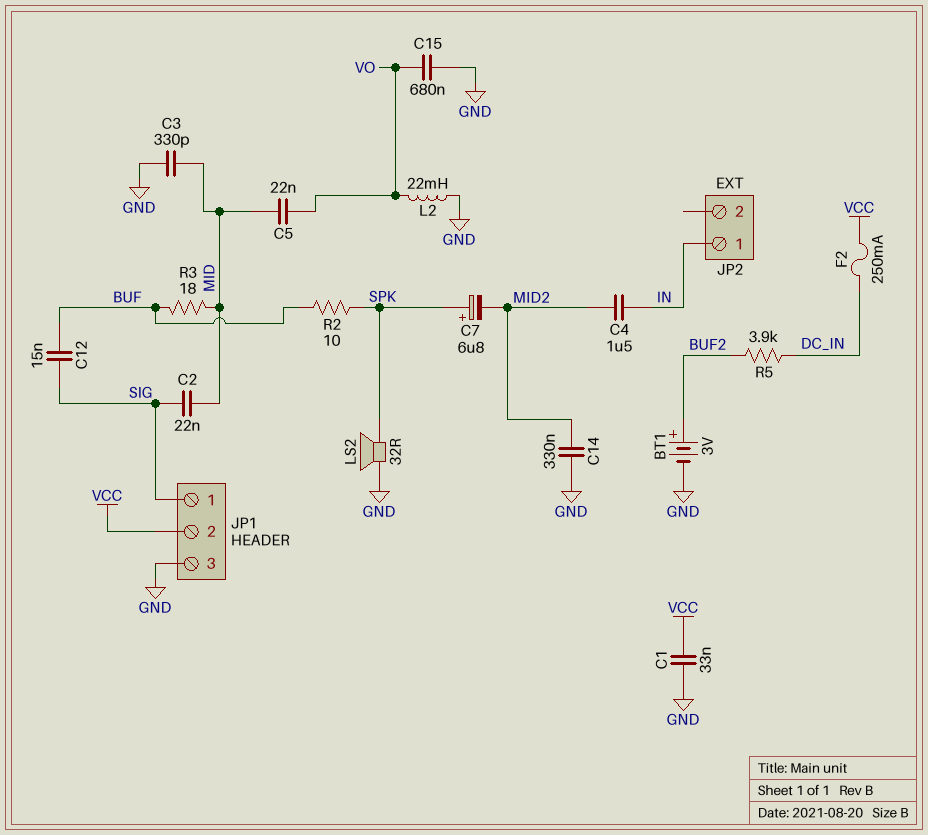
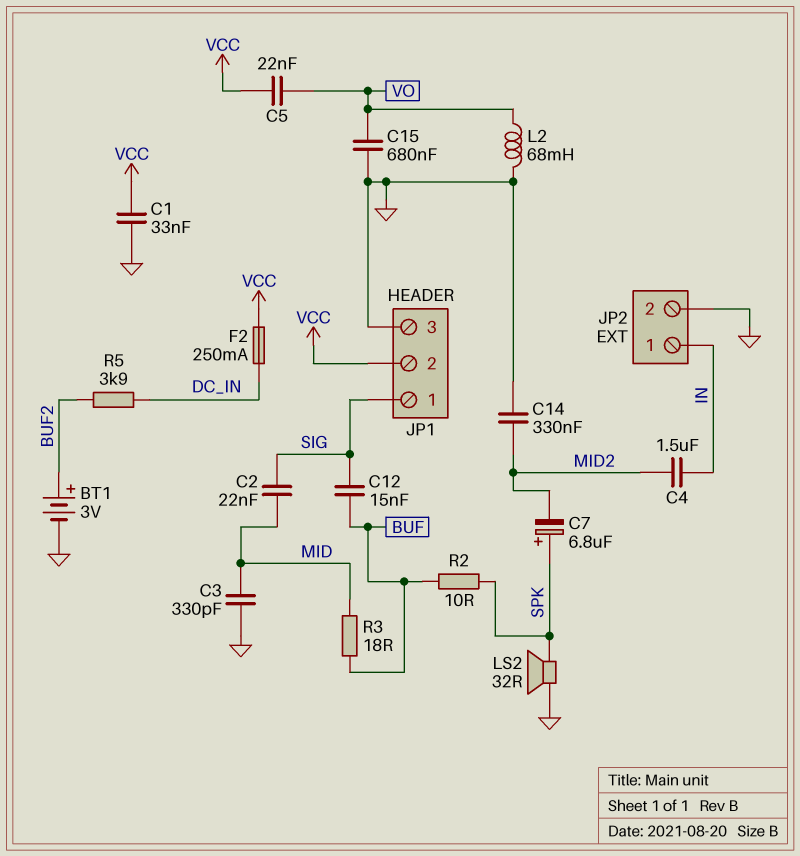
C5: 22nF (MID, VO) -> 22nF (VCC, VO)
JP2 pin 2: none -> GND
L2: 22mH (GND, VO) -> 68mH (GND, VO)

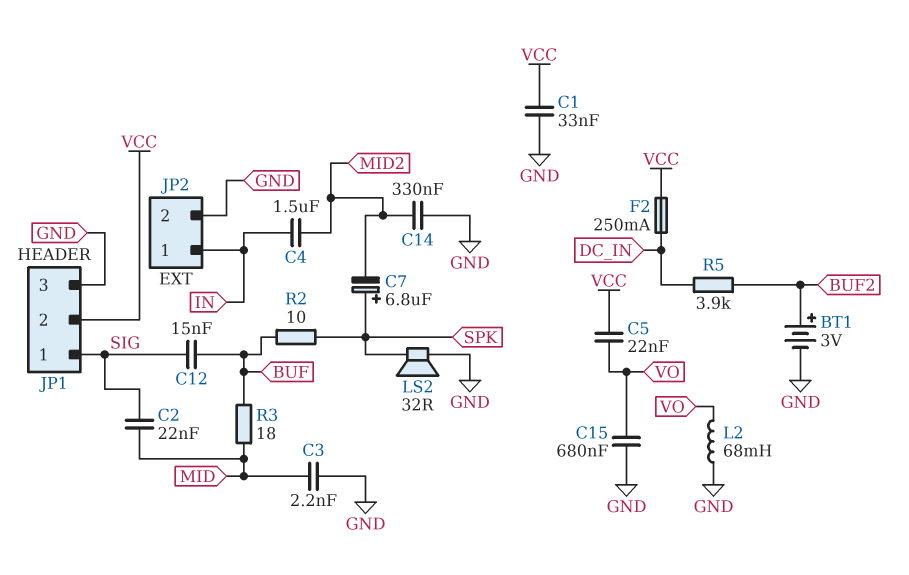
C3: 330pF (GND, MID) -> 2.2nF (GND, MID)

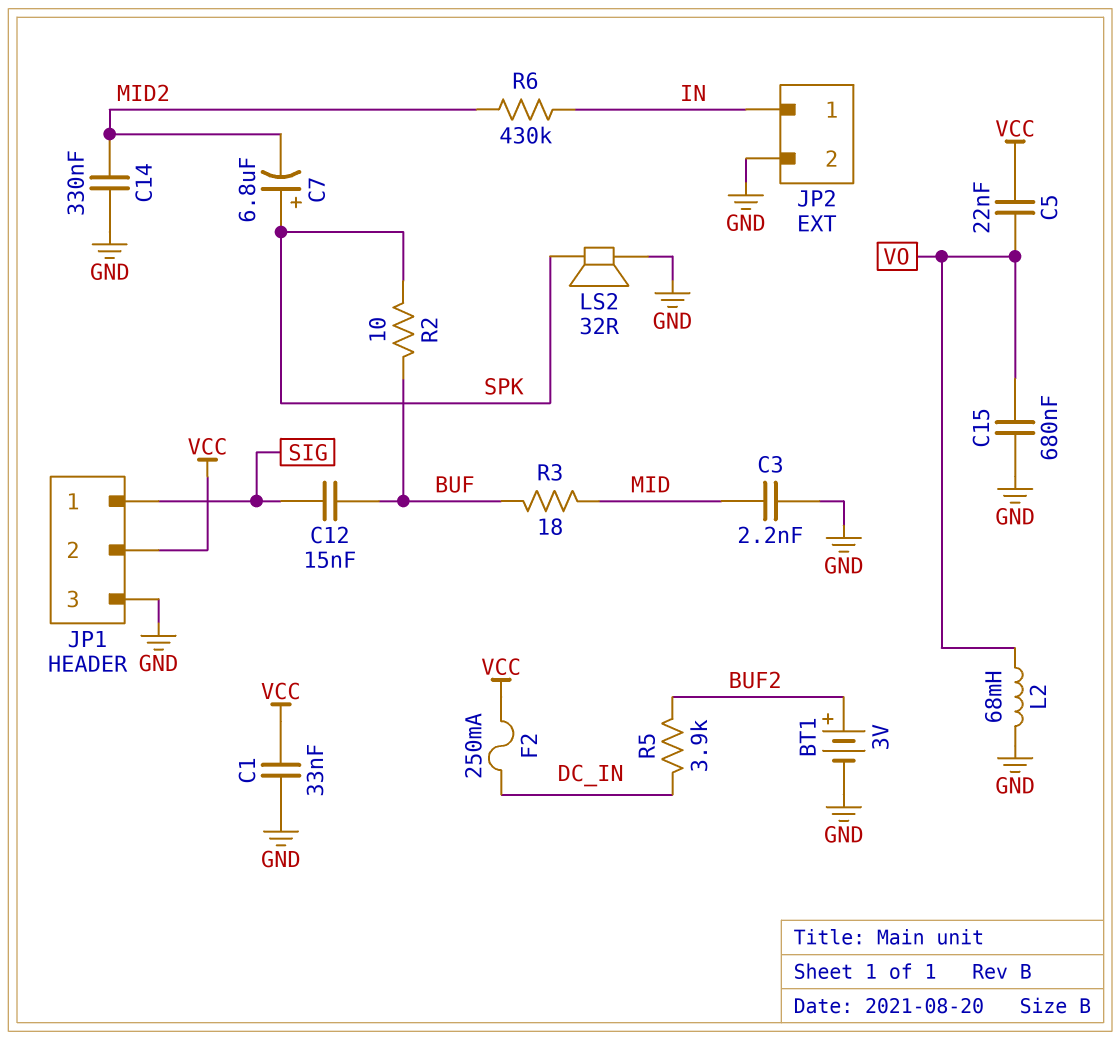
C2: 22nF (MID, SIG) -> none
C4: 1.5uF (IN, MID2) -> none
R6: none -> 430k (IN, MID2)

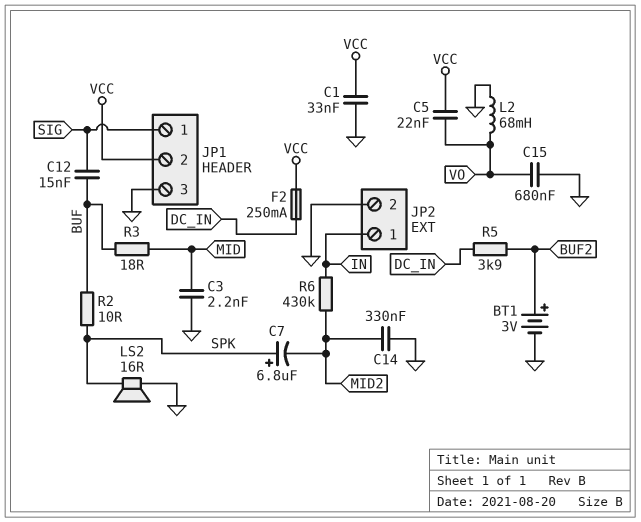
LS2: speaker 32R (GND, SPK) -> speaker 16R (GND, SPK)

